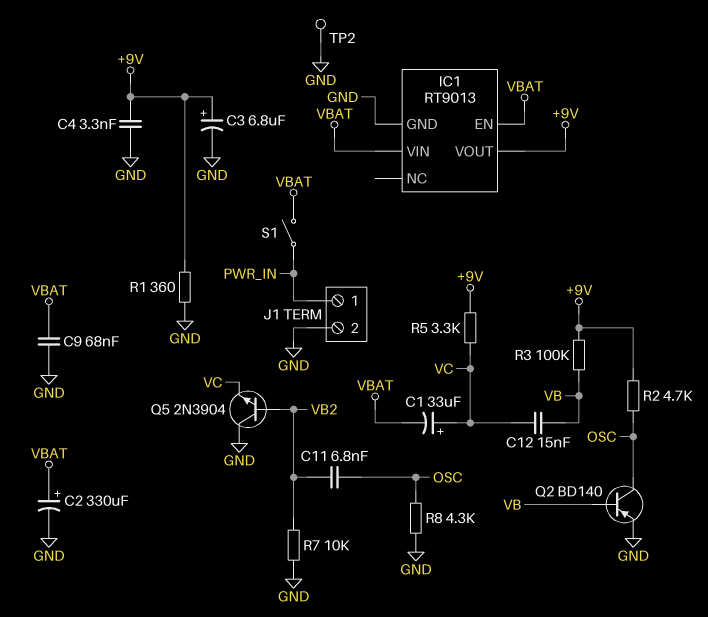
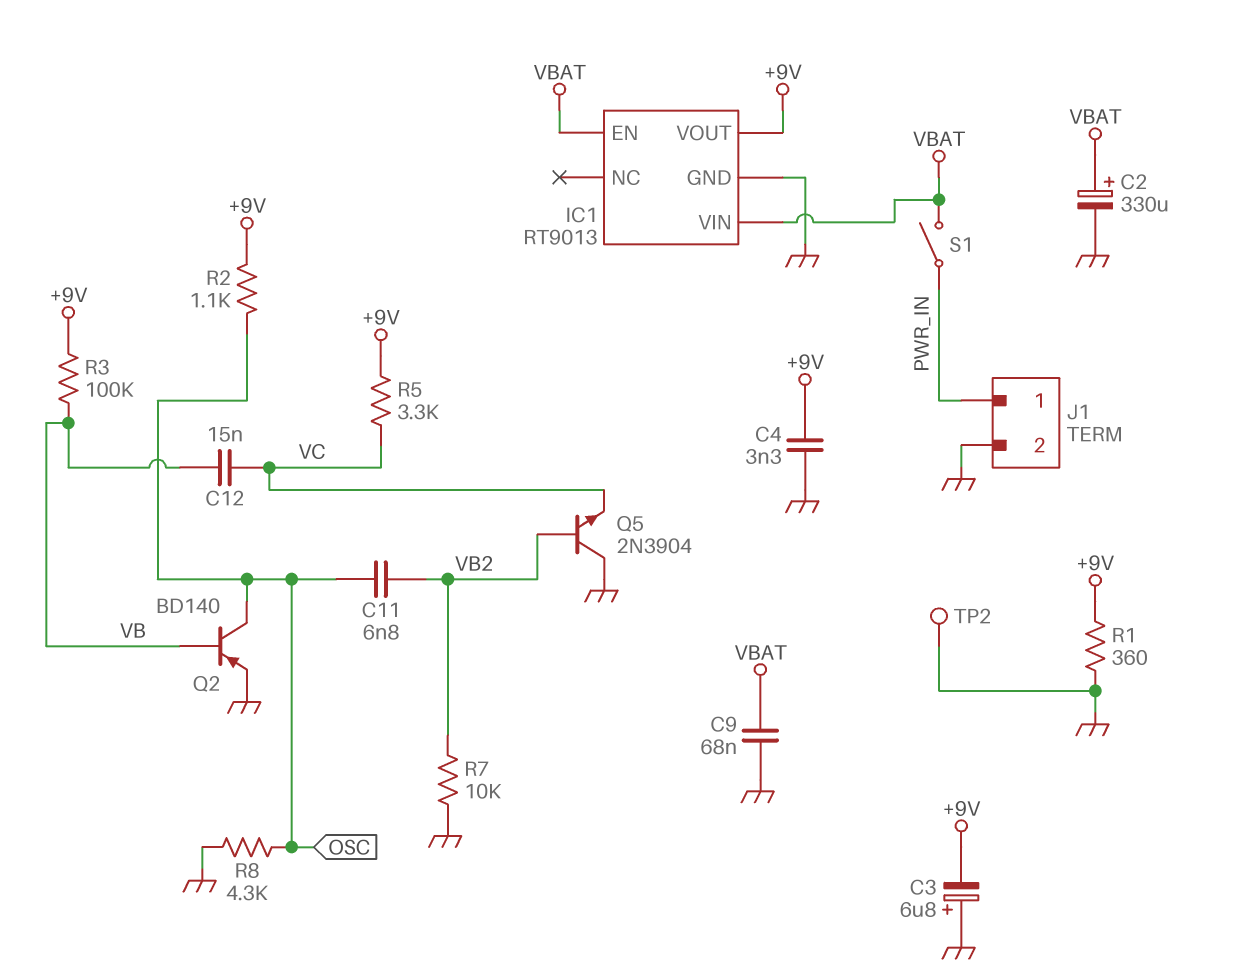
C1: 33uF (plus VC, minus VBAT) -> none
C3: 6.8uF (plus +9V, minus GND) -> 6.8uF (plus GND, minus +9V)
R2: 4.7k (+9V, OSC) -> 1.1k (+9V, OSC)

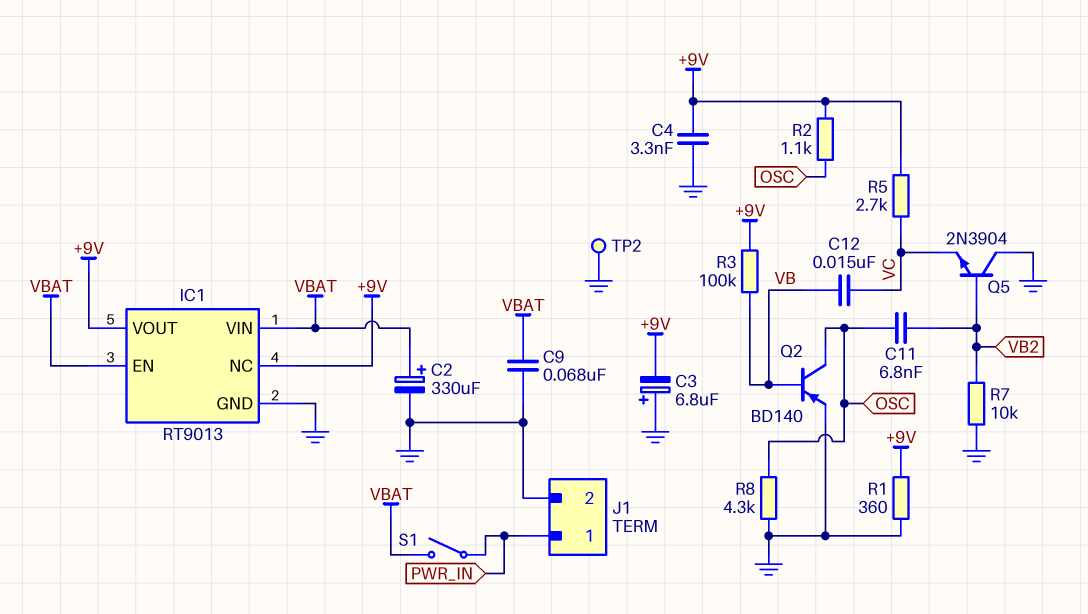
IC1 pin NC: none -> +9V
R5: 3.3k (+9V, VC) -> 2.7k (+9V, VC)

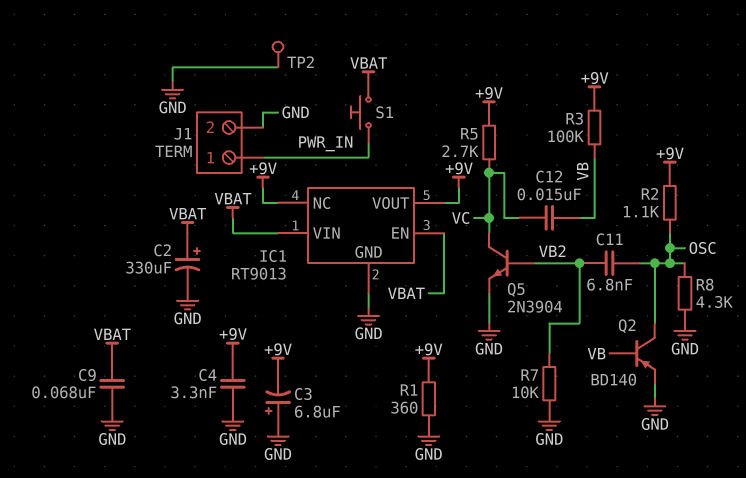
Q5: NPN 2N3904 (B VB2, C GND, E VC) -> NPN 2N3904 (B VB2, C VC, E GND)
S1: switch (PWR_IN, VBAT) -> button (PWR_IN, VBAT)

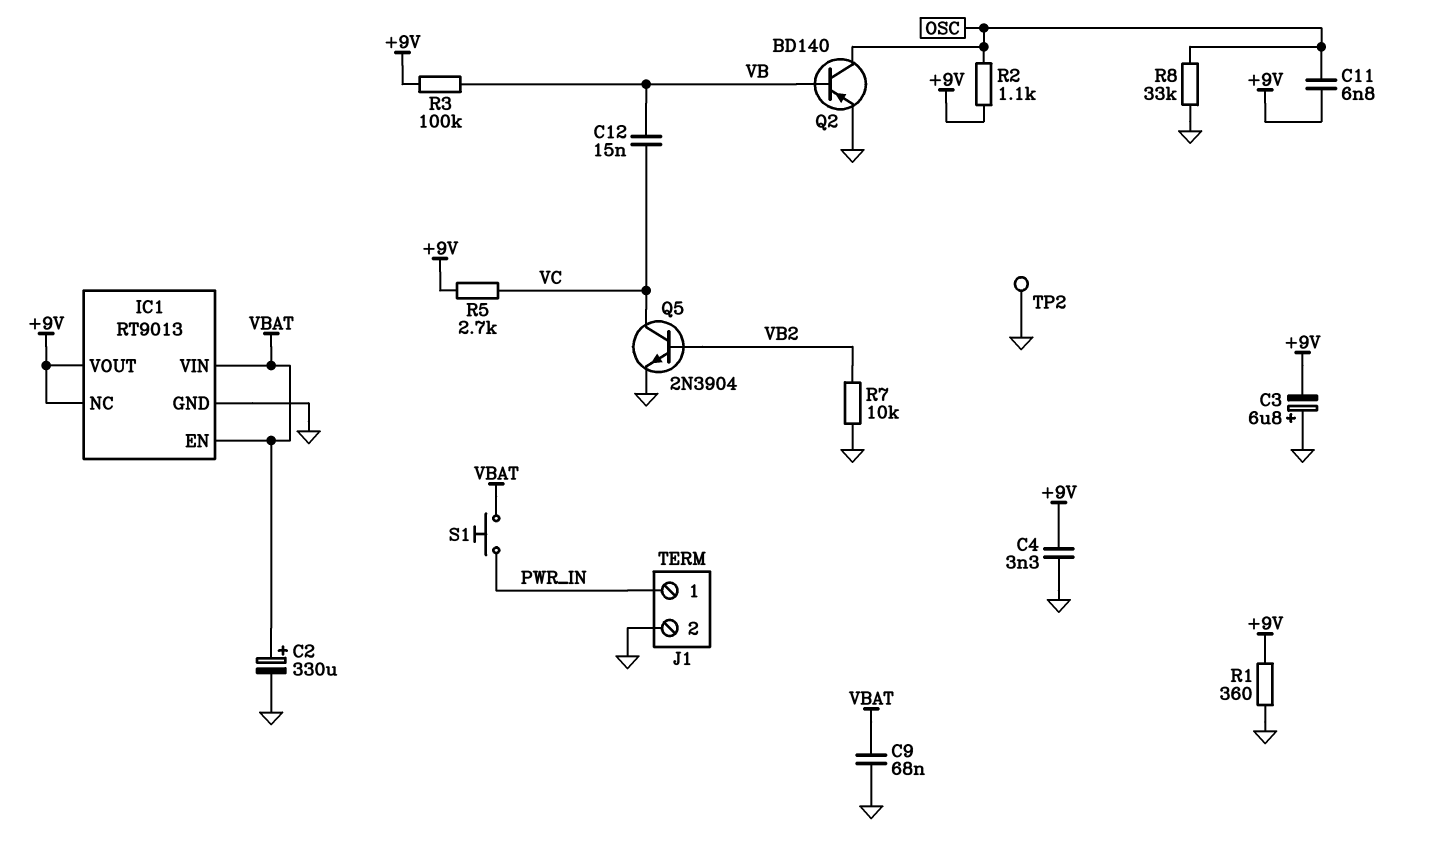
C11: 6.8nF (OSC, VB2) -> 6.8nF (+9V, OSC)
R8: 4.3k (GND, OSC) -> 33k (GND, OSC)

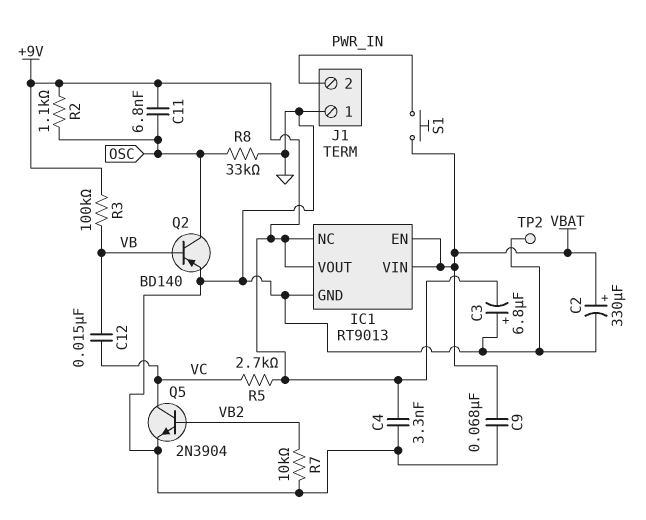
J1 pin 1: PWR_IN -> GND
J1 pin 2: GND -> PWR_IN
R1: 360 (+9V, GND) -> none

